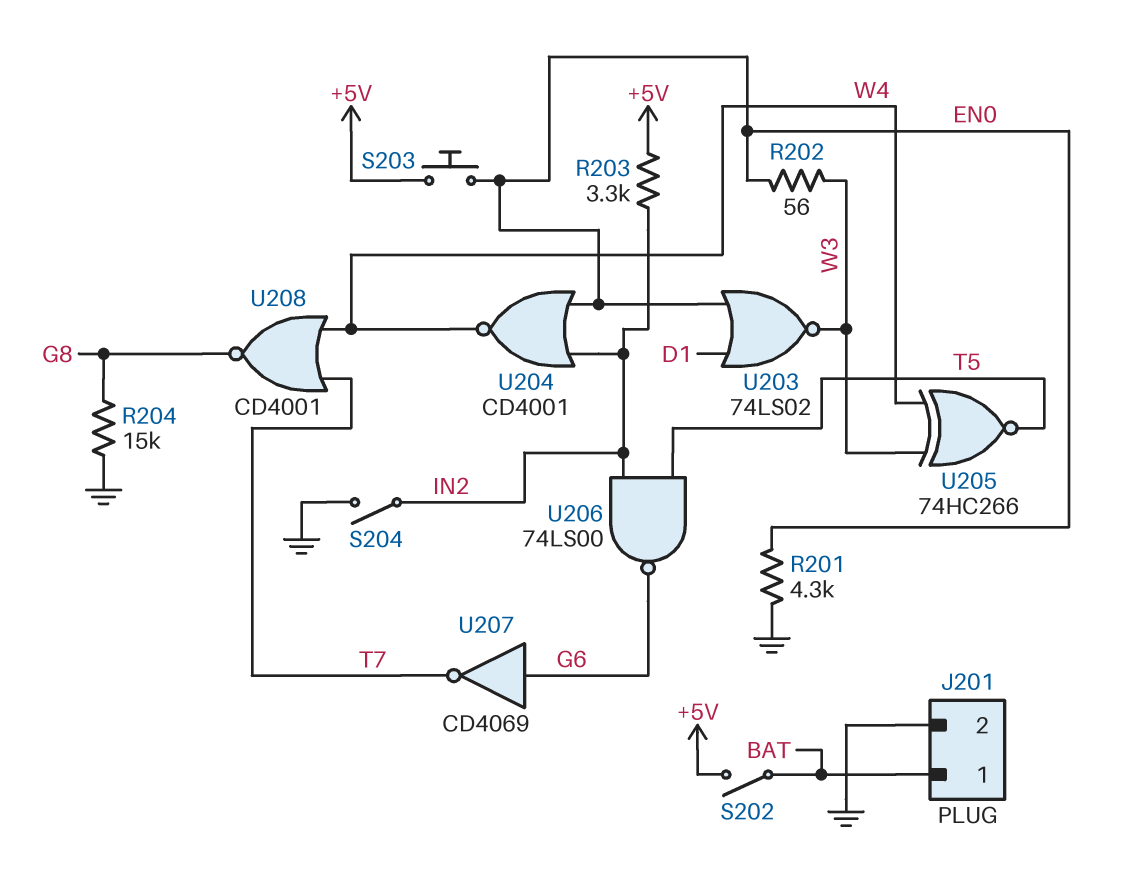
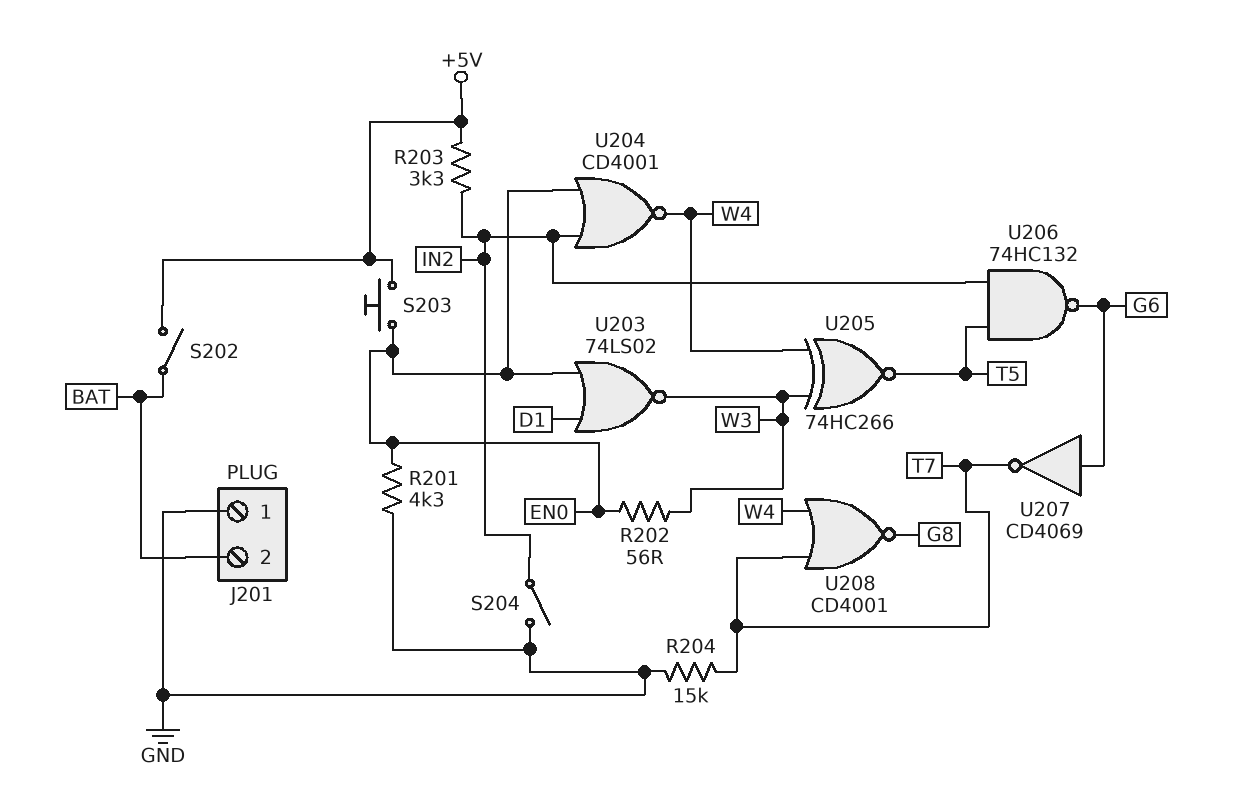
J201 pin 1: BAT -> GND
J201 pin 2: GND -> BAT
R204: 15k (G8, GND) -> 15k (GND, T7)
U206: NAND 74LS00 (in IN2, in T5, out G6) -> NAND 74HC132 (in IN2, in T5, out G6)

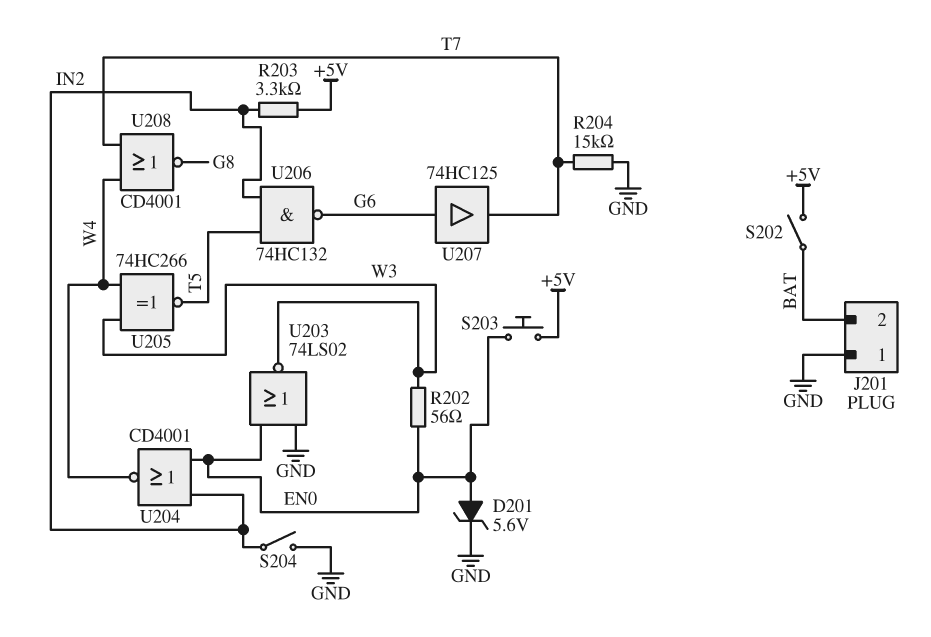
D201: none -> zener 5.6V (A EN0, K GND)
R201: 4.3k (EN0, GND) -> none
U203: NOR 74LS02 (in D1, in EN0, out W3) -> NOR 74LS02 (in EN0, in GND, out W3)
U207: NOT CD4069 (in G6, out T7) -> buffer 74HC125 (in G6, out T7)

